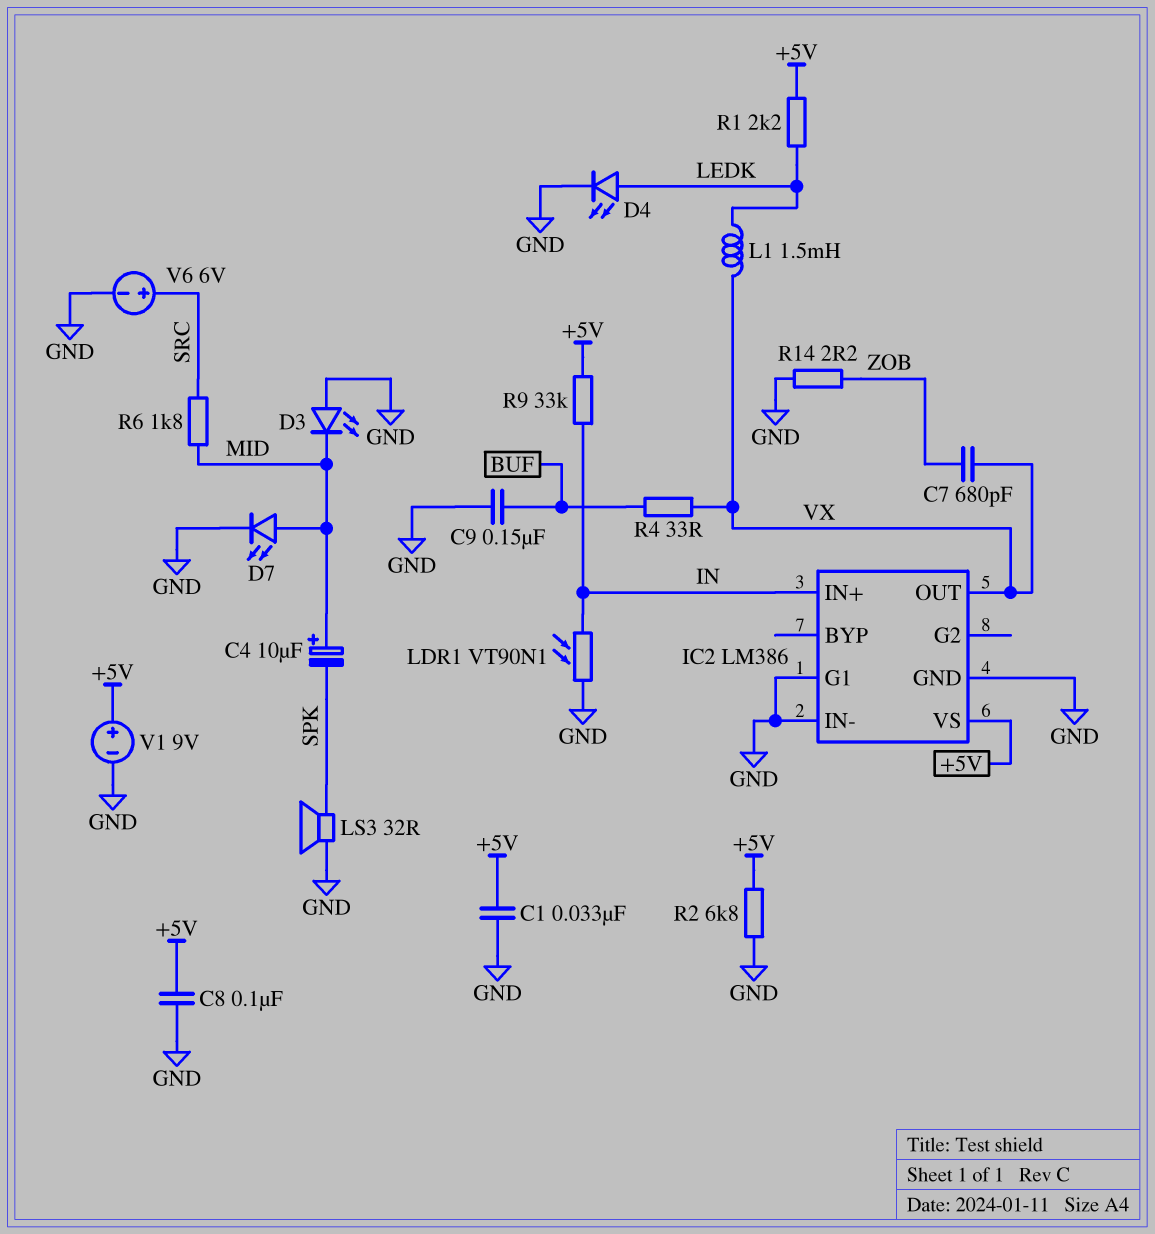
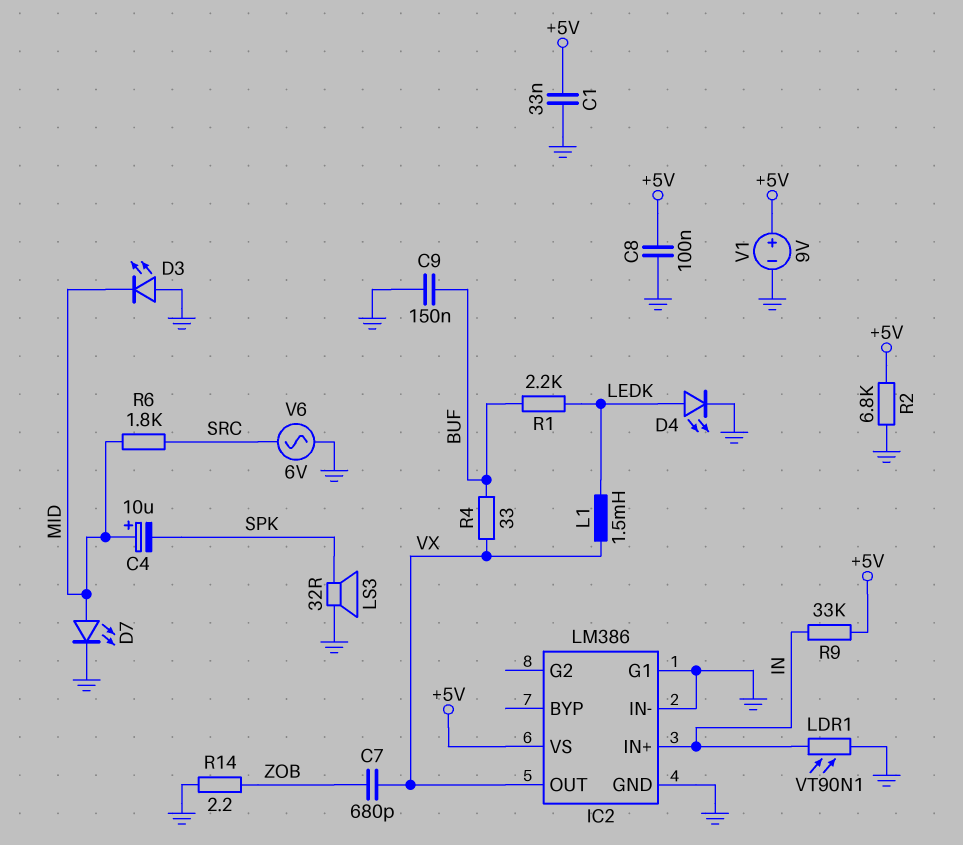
R1: 2.2k (+5V, LEDK) -> 2.2k (BUF, LEDK)
V6: 6V (plus SRC, minus GND) -> AC 6V (GND, SRC)

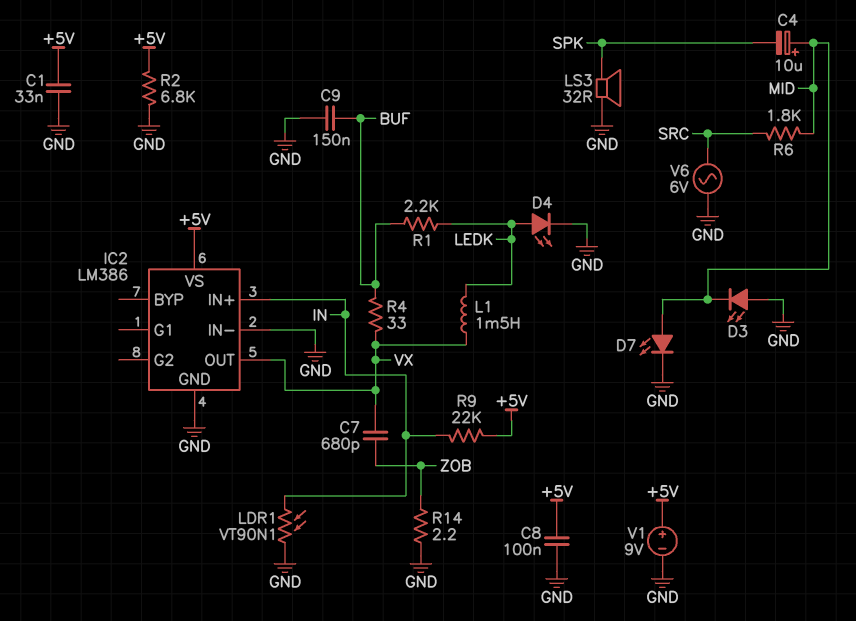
IC2 pin G1: GND -> none
R9: 33k (+5V, IN) -> 22k (+5V, IN)

